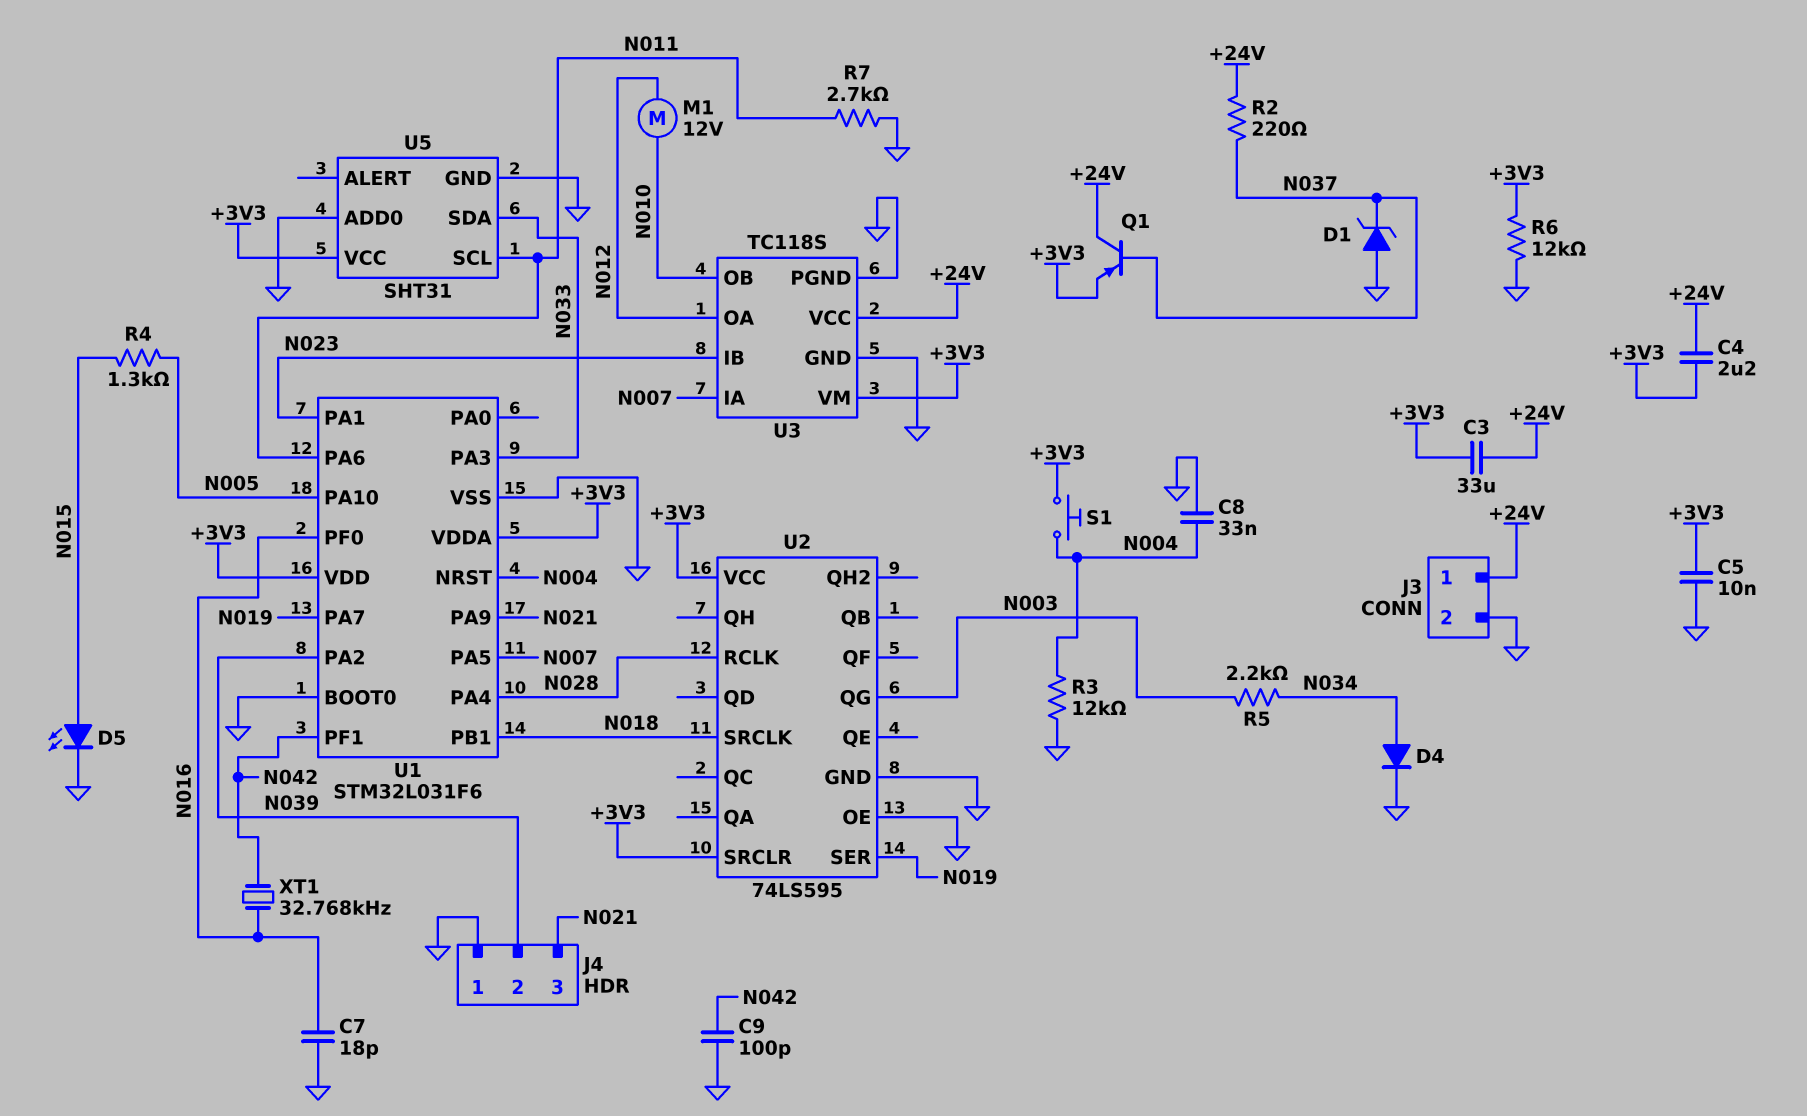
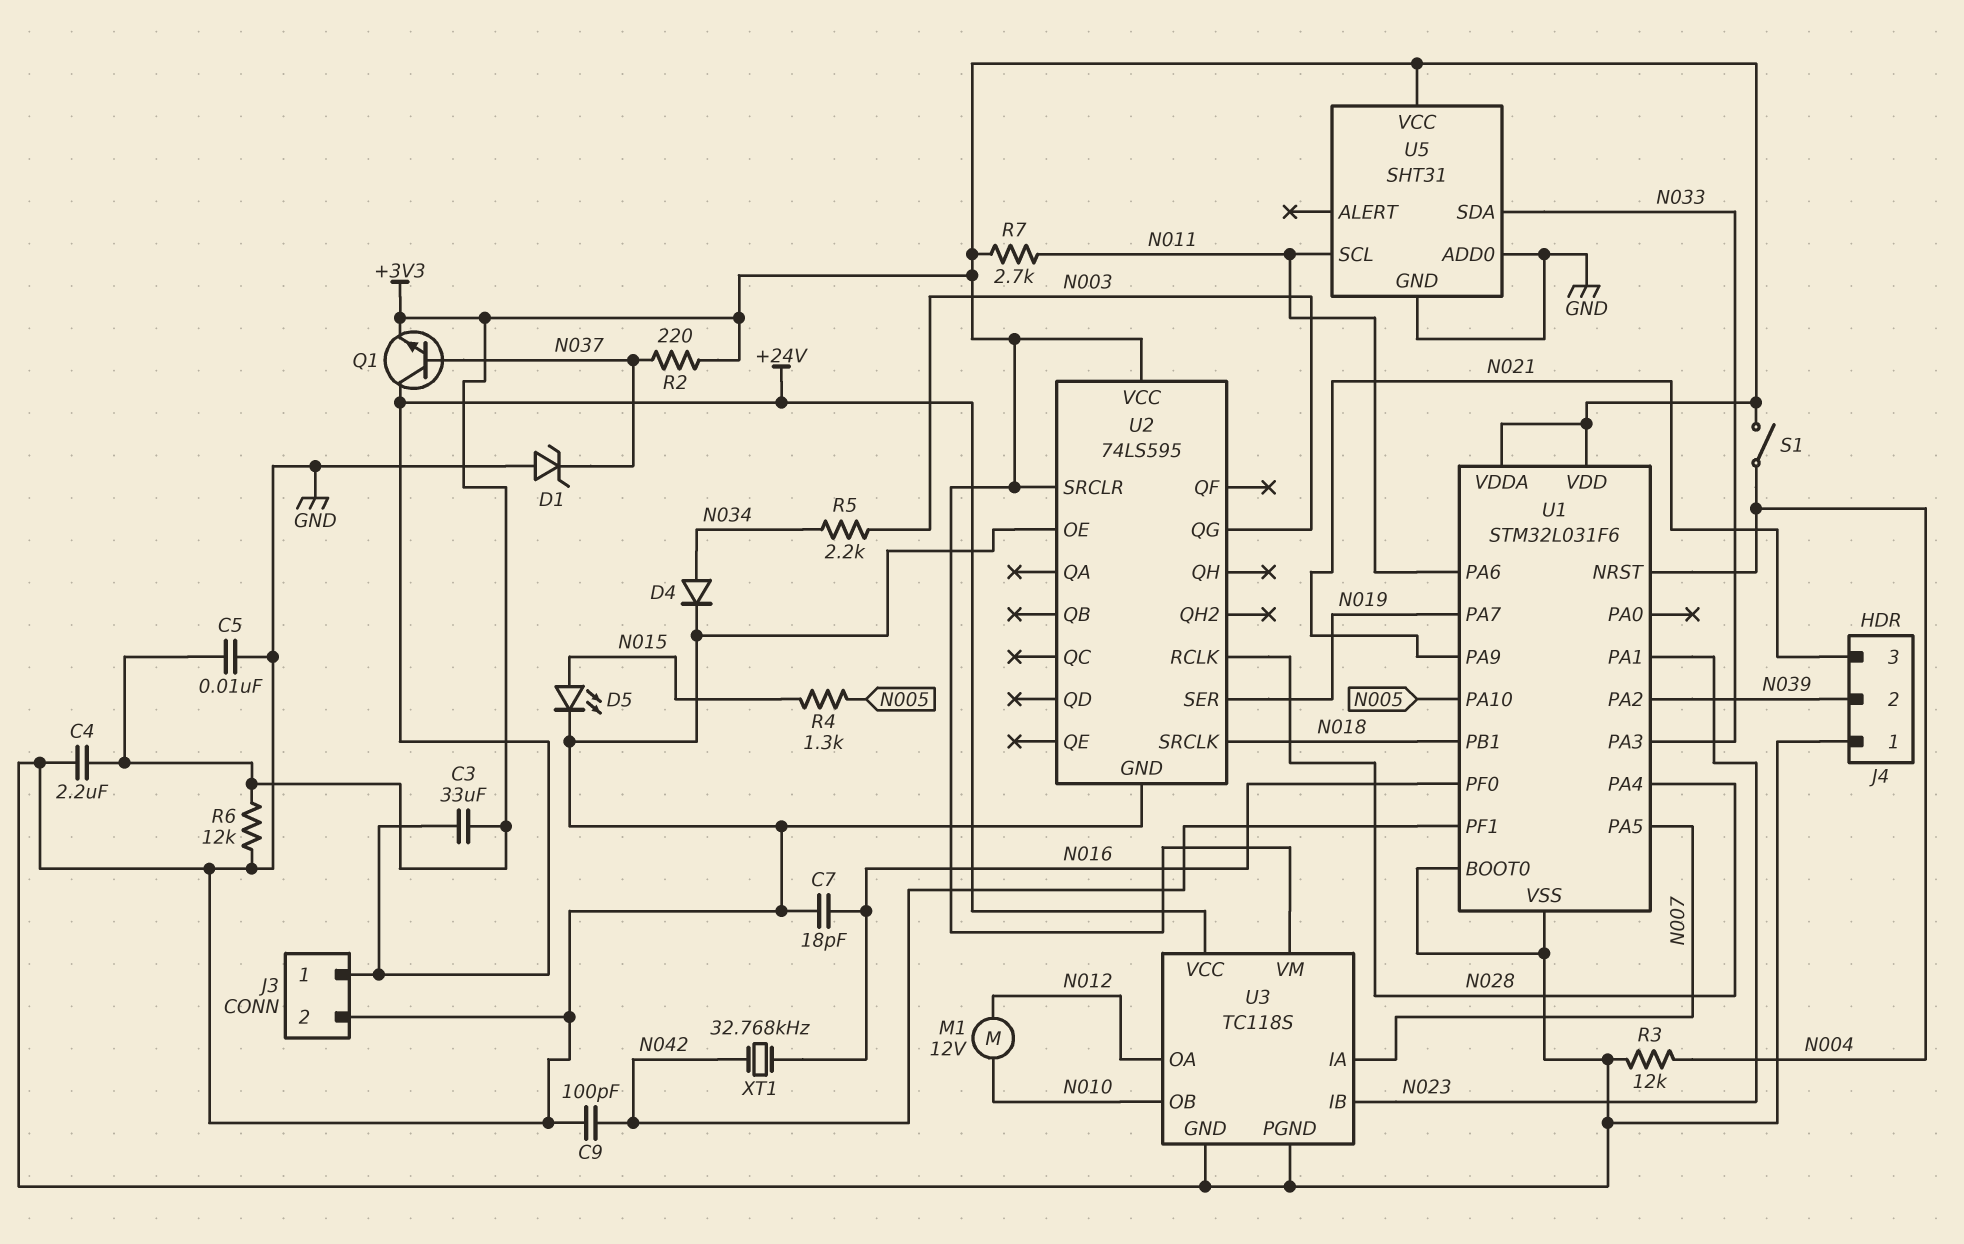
C4: 2.2uF (+3V3, +24V) -> 2.2uF (+3V3, GND)
C8: 33nF (GND, N004) -> none
Q1: PNP (B N037, C +24V, E +3V3) -> NPN (B N037, C +24V, E +3V3)
R2: 220 (+24V, N037) -> 220 (+3V3, N037)
R7: 2.7k (GND, N011) -> 2.7k (+3V3, N011)
S1: button (+3V3, N004) -> switch (+3V3, N004)

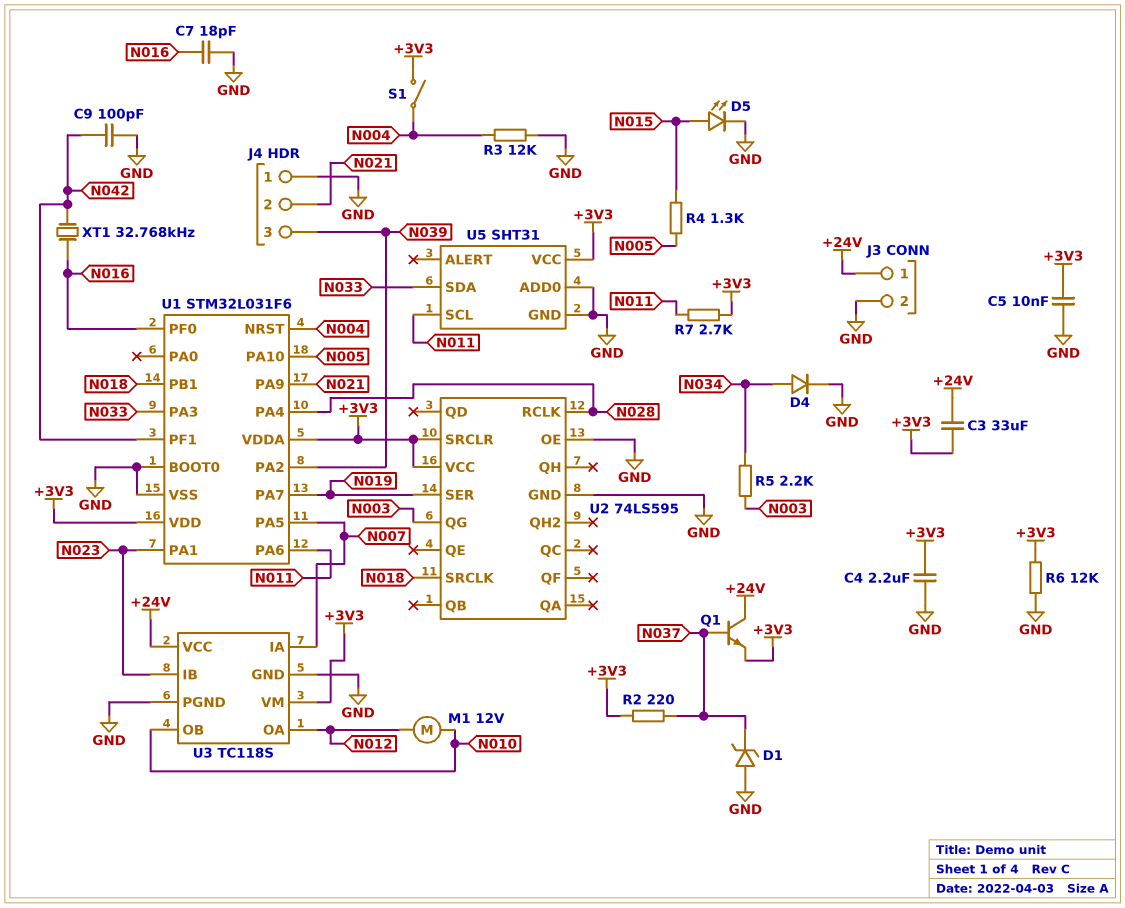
J4 pin 2: N039 -> N021
J4 pin 3: N021 -> N039

